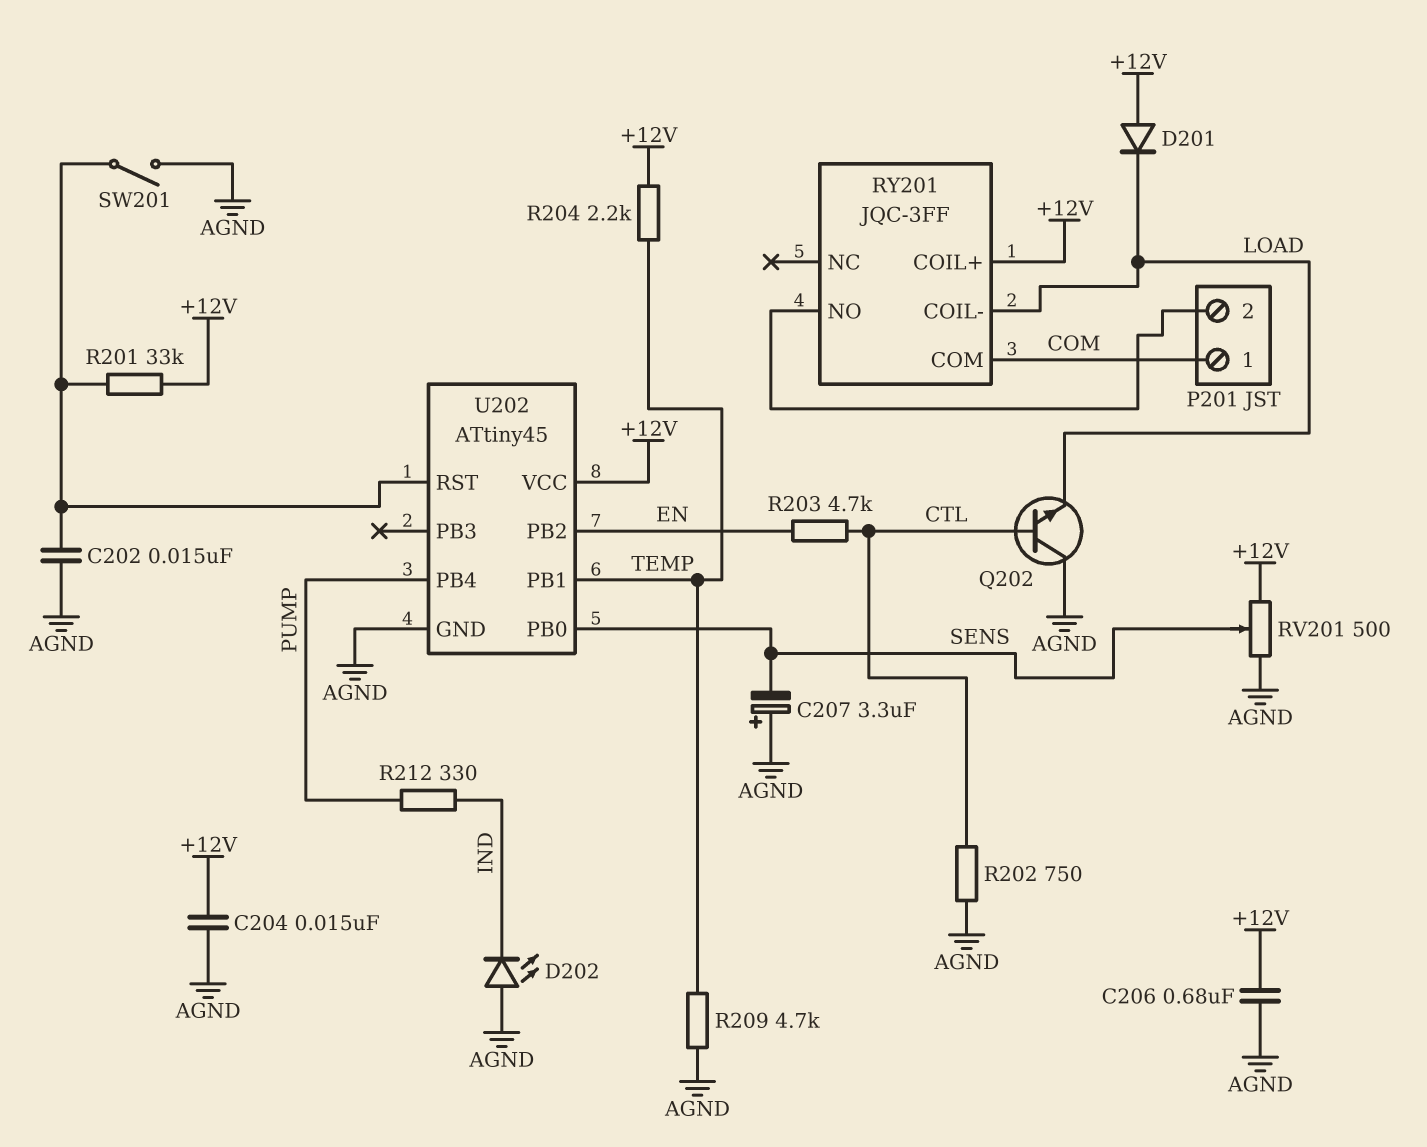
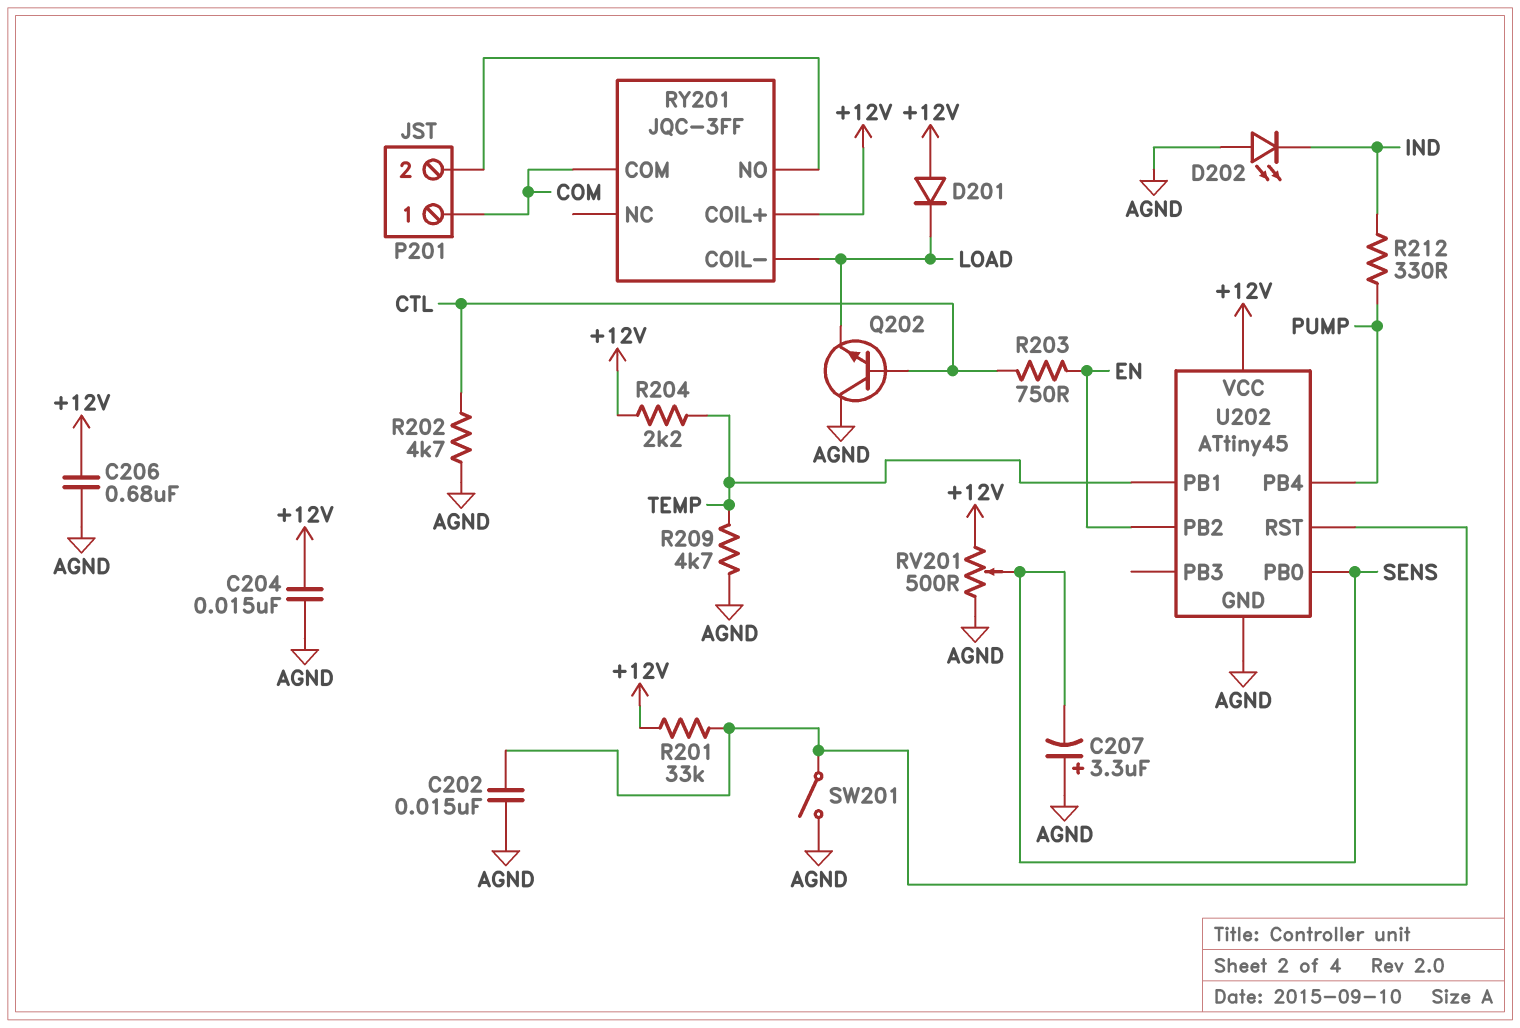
R202: 750 (AGND, CTL) -> 4.7k (AGND, CTL)
R203: 4.7k (CTL, EN) -> 750 (CTL, EN)

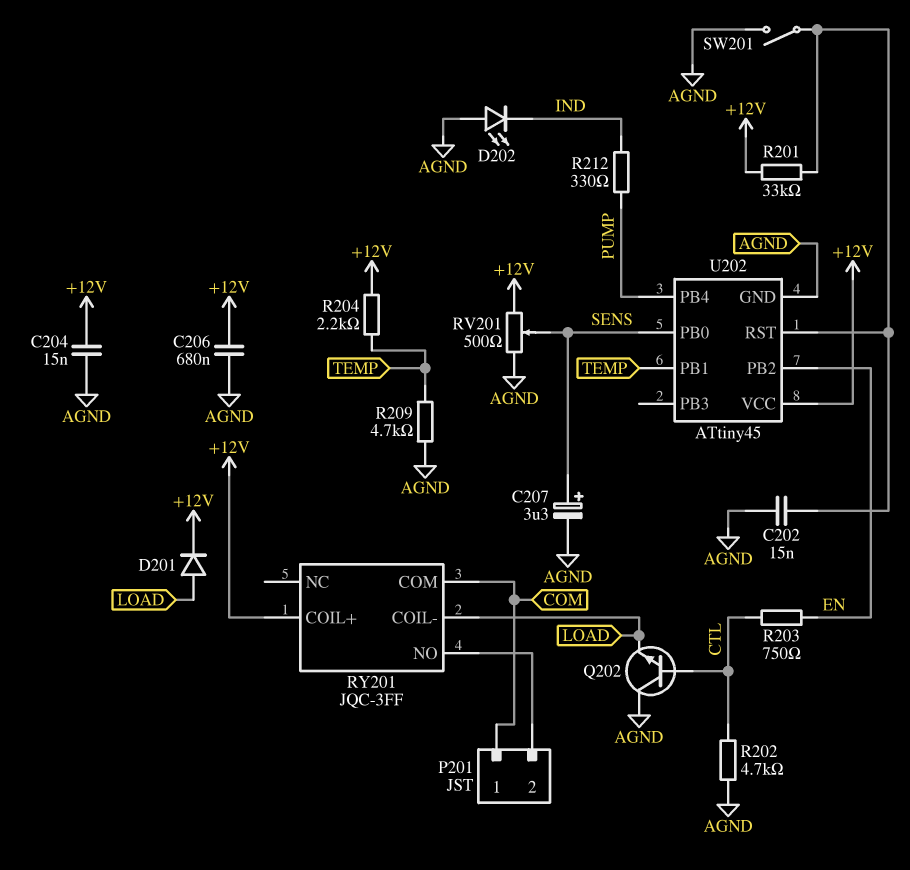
C207: 3.3uF (plus AGND, minus SENS) -> 3.3uF (plus SENS, minus AGND)
D201: diode (A +12V, K LOAD) -> diode (A LOAD, K +12V)

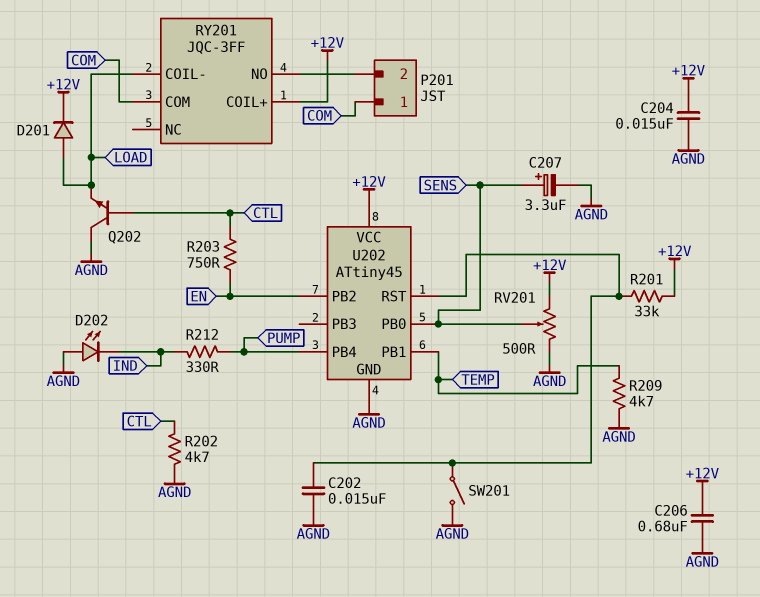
R204: 2.2k (+12V, TEMP) -> none

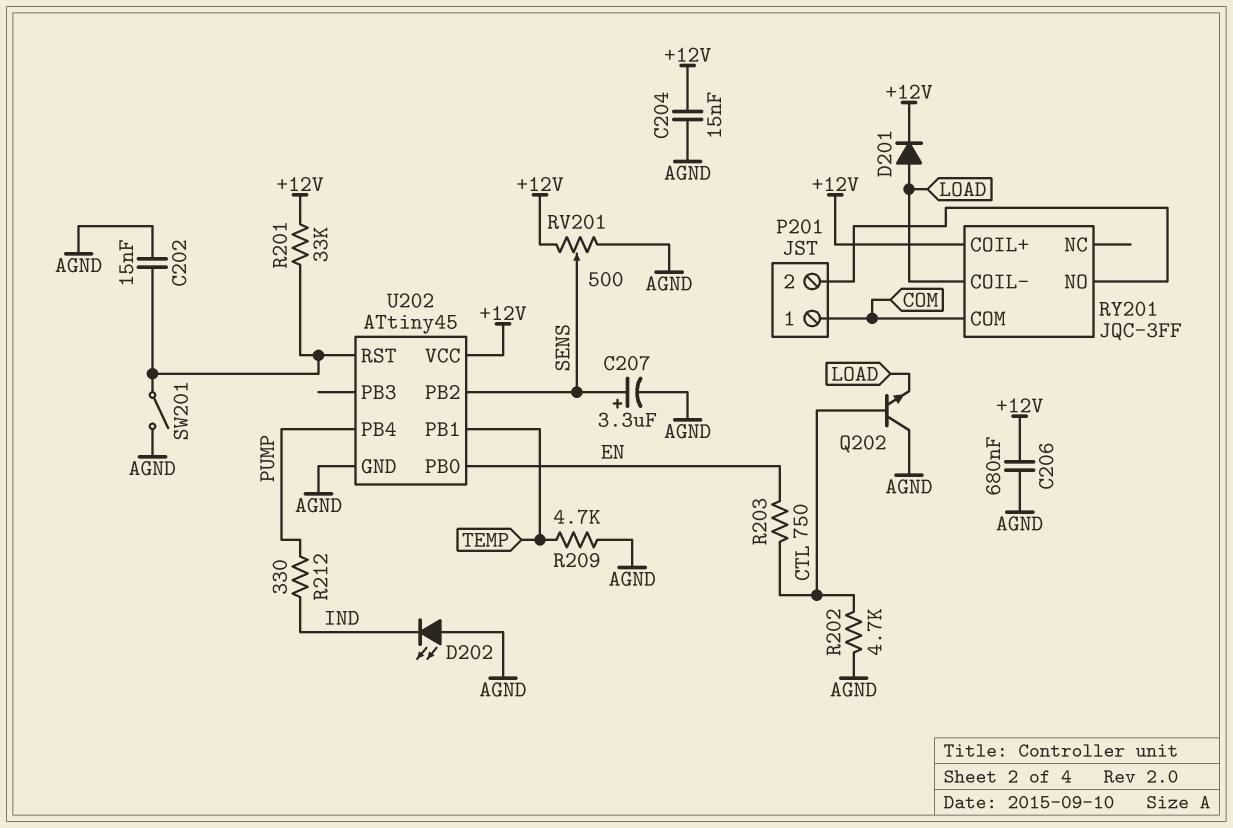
U202 pin PB0: SENS -> EN
U202 pin PB2: EN -> SENS

